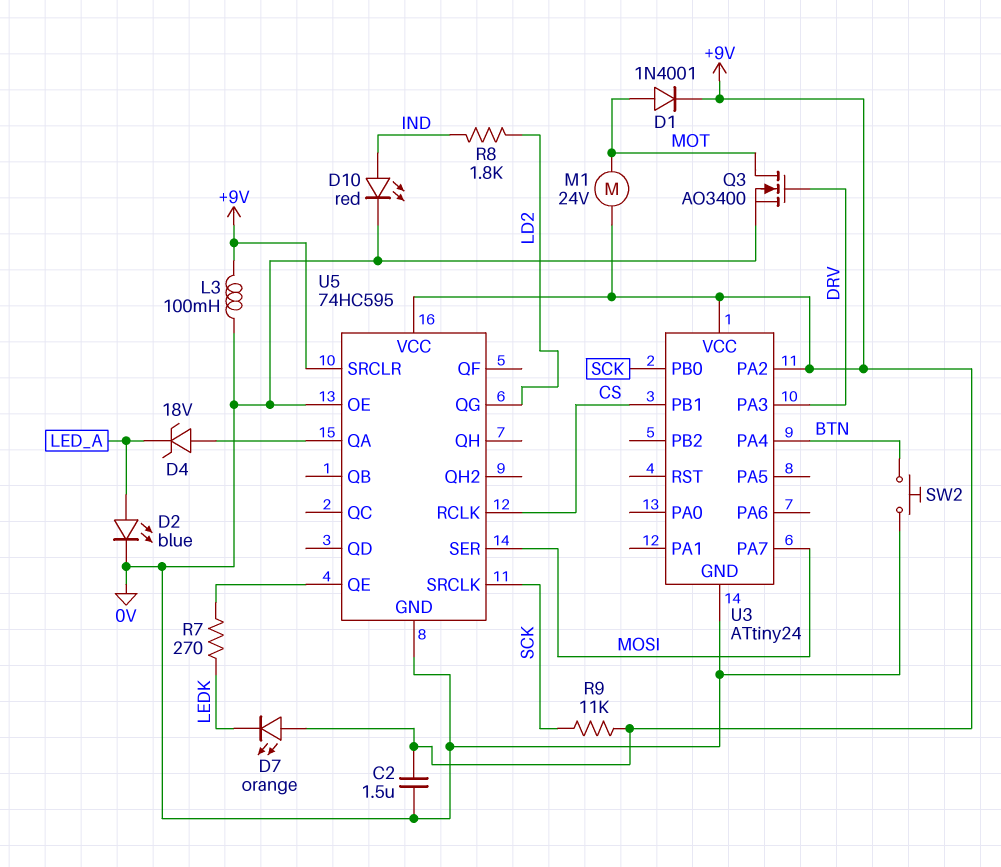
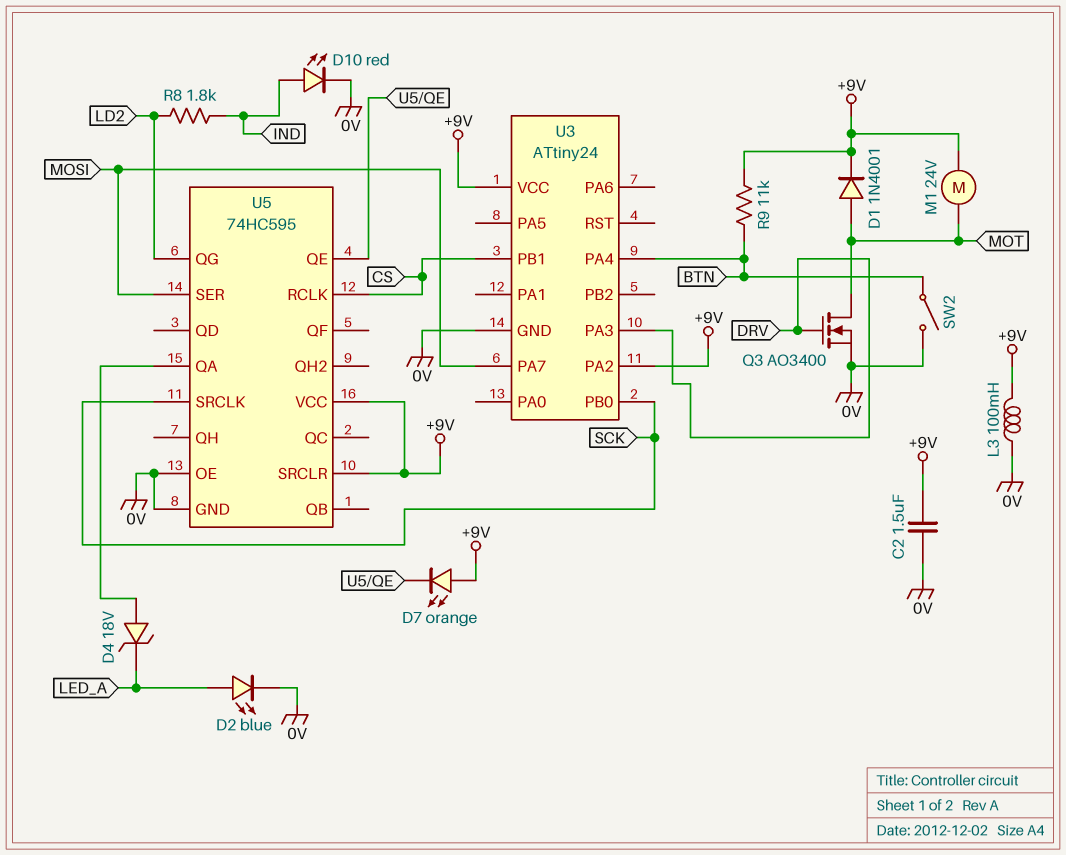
D7: LED orange (A +9V, K LEDK) -> LED orange (A +9V, K U5/QE)
R7: 270 (LEDK, U5/QE) -> none
R9: 11k (+9V, SCK) -> 11k (+9V, BTN)
SW2: button (0V, BTN) -> switch (0V, BTN)

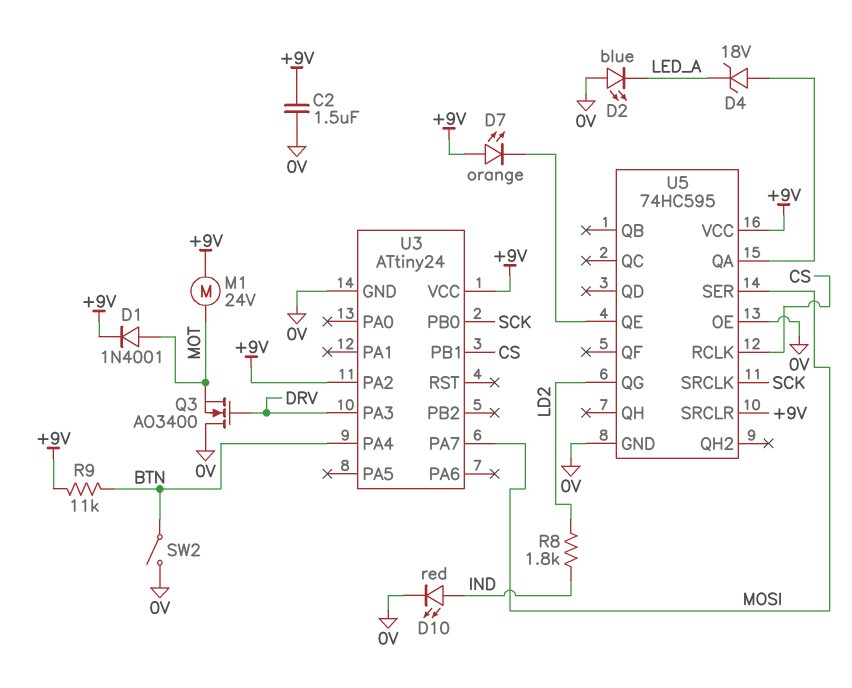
D2: LED blue (A LED_A, K 0V) -> LED blue (A 0V, K LED_A)
L3: 100mH (+9V, 0V) -> none
Q3: NMOS AO3400 (G DRV, D MOT, S 0V) -> NMOS AO3400 (G DRV, D 0V, S MOT)

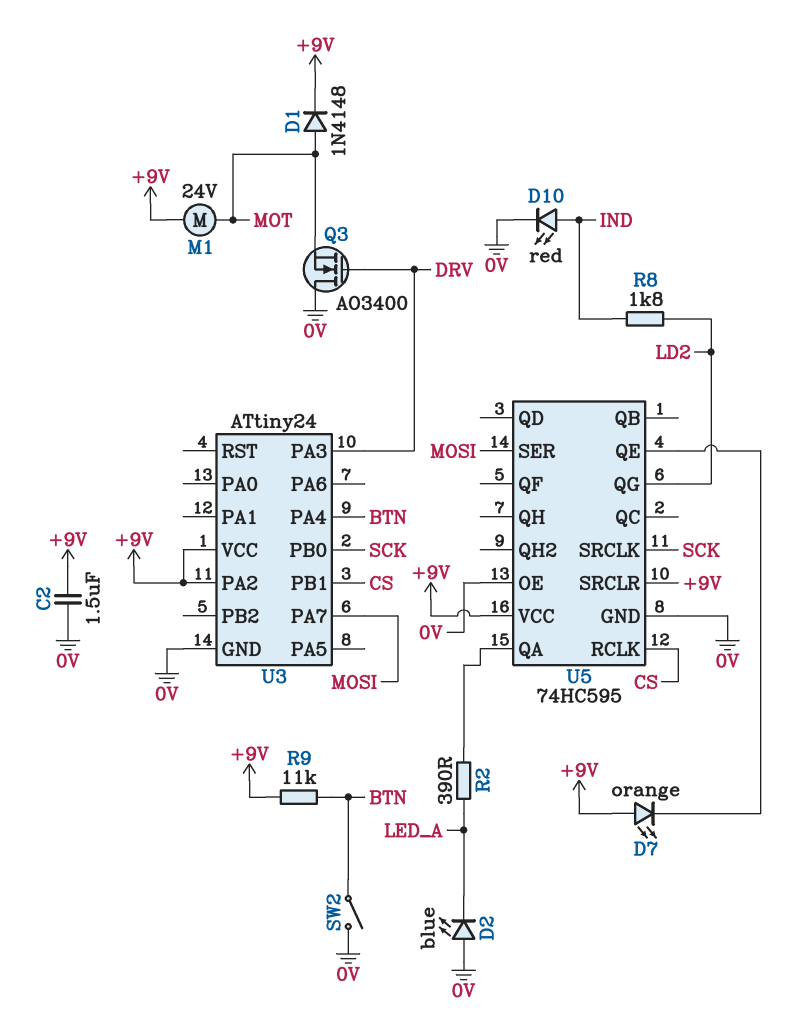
D1: diode 1N4001 (A MOT, K +9V) -> diode 1N4148 (A MOT, K +9V)
D4: zener 18V (A U5/QA, K LED_A) -> none
R2: none -> 390 (LED_A, U5/QA)

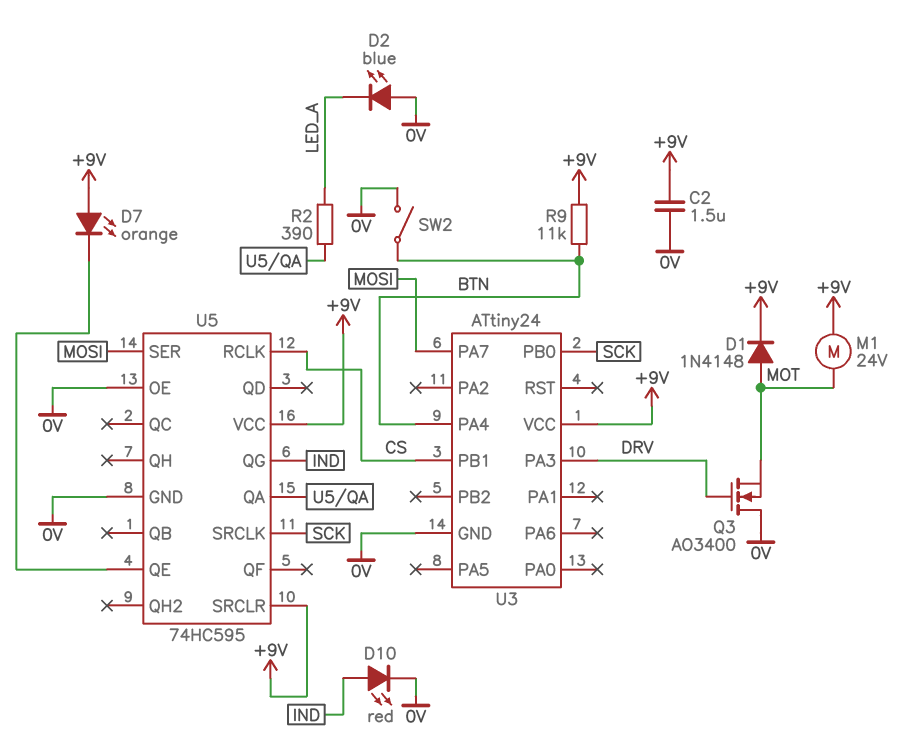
R8: 1.8k (IND, LD2) -> none
U3 pin PA2: +9V -> none
U5 pin QG: LD2 -> IND

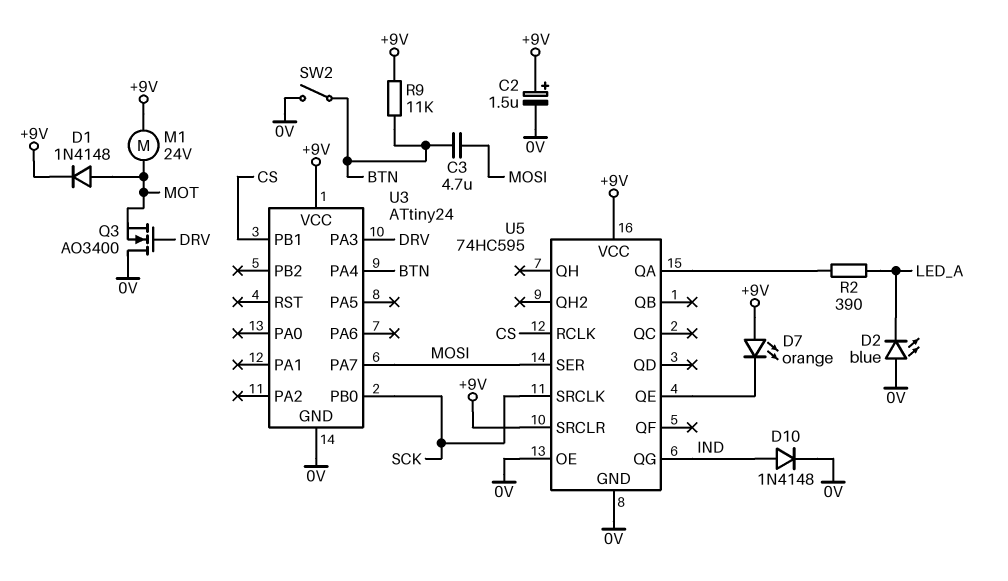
C2: 1.5uF (+9V, 0V) -> 1.5uF (plus +9V, minus 0V)
C3: none -> 4.7uF (BTN, MOSI)
D10: LED red (A IND, K 0V) -> diode 1N4148 (A IND, K 0V)

